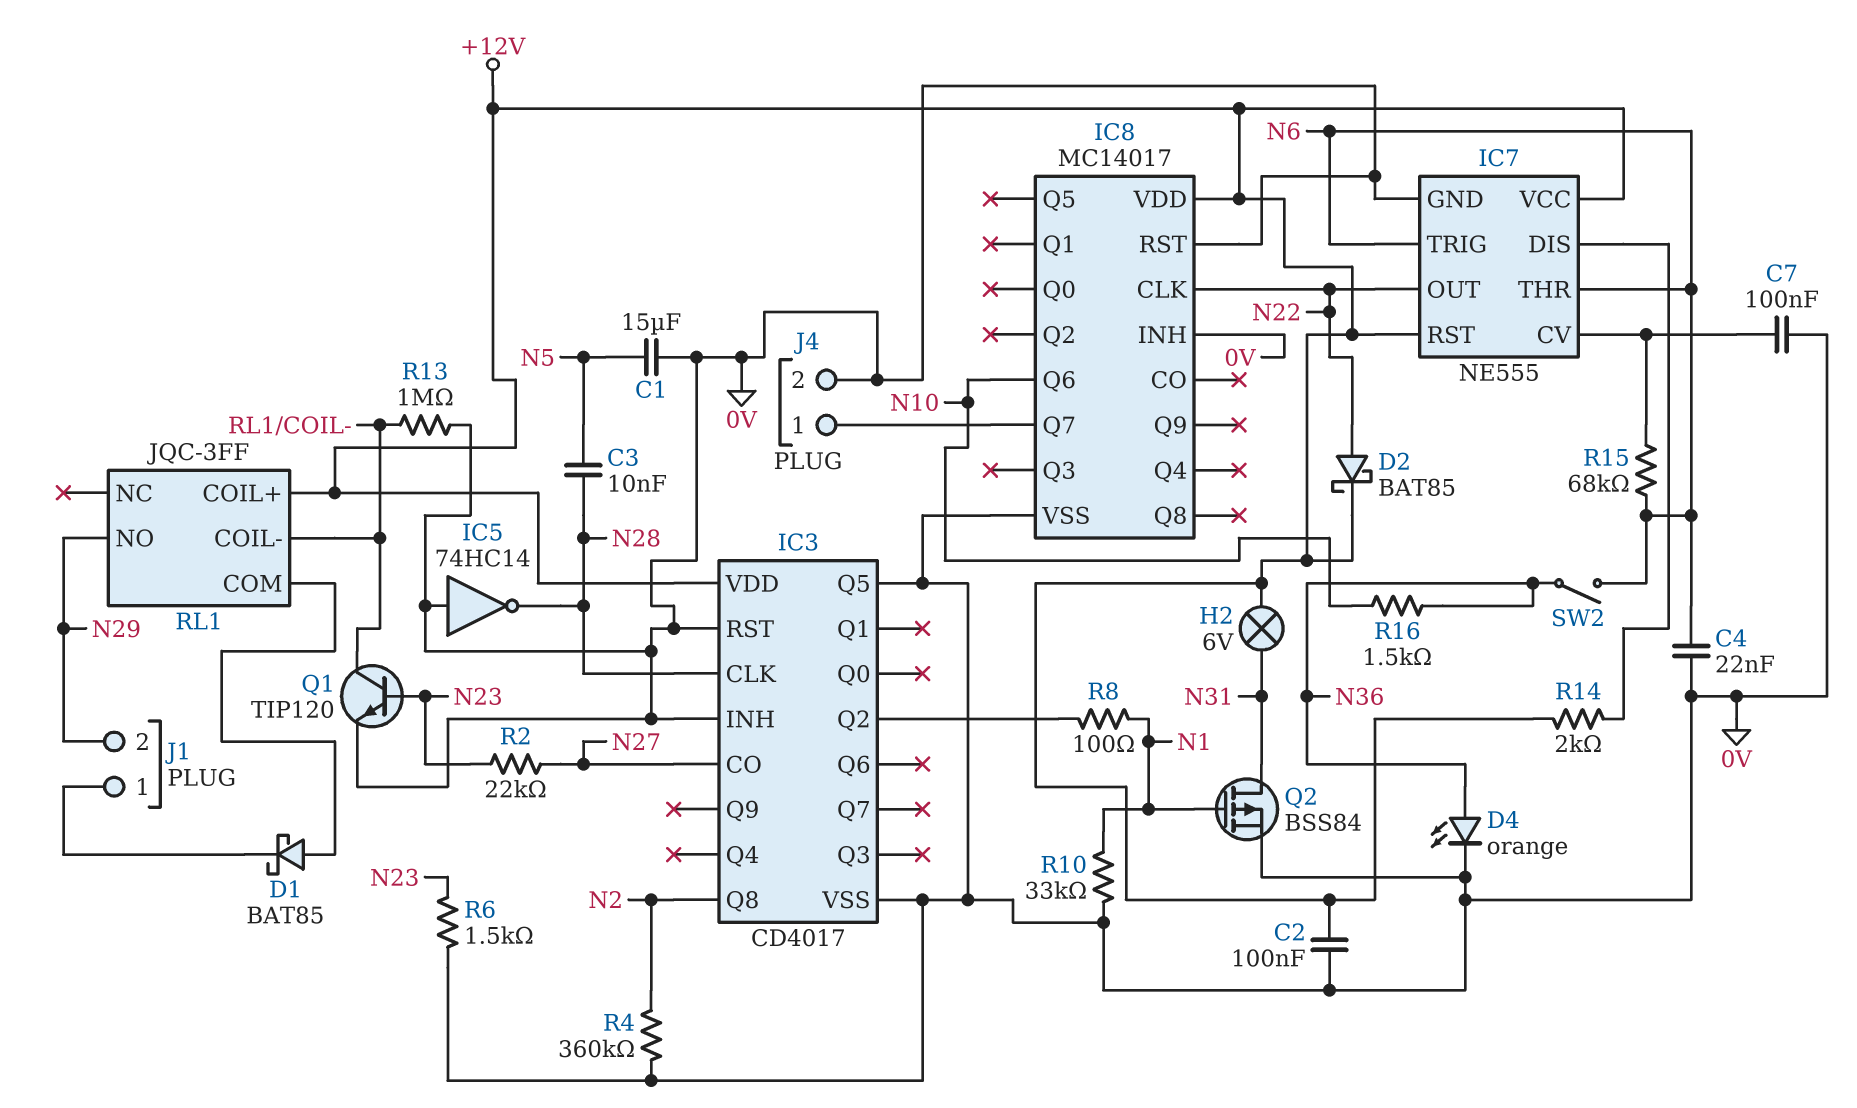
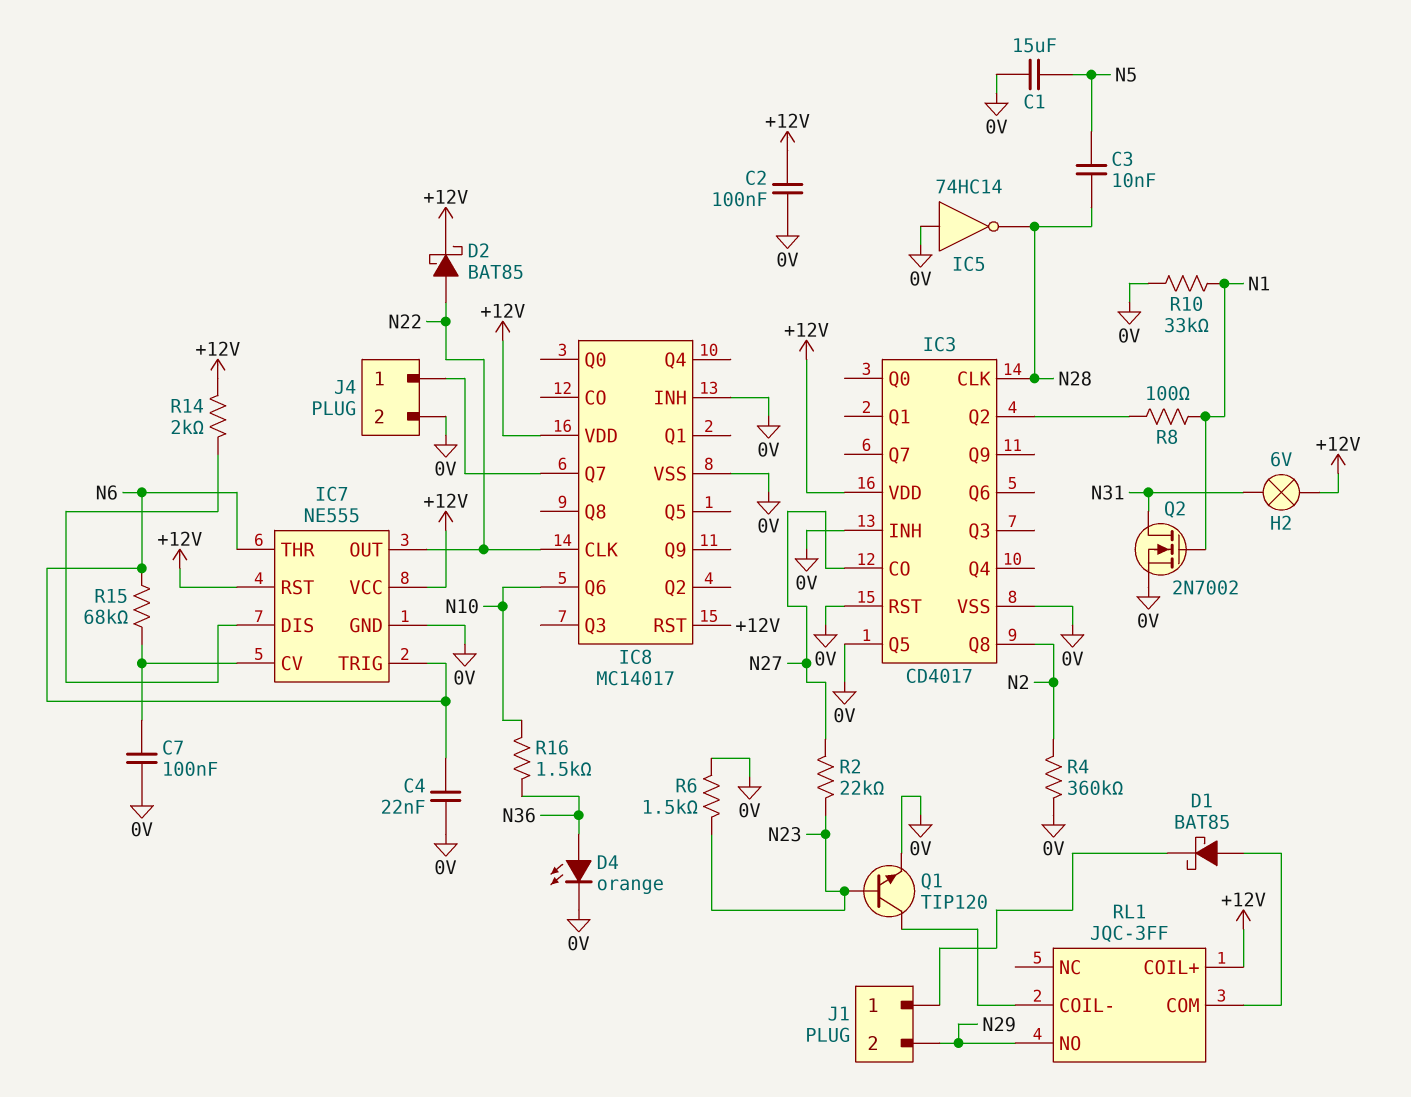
IC8 pin RST: 0V -> +12V
Q2: PMOS BSS84 (G N1, D N31, S 0V) -> NMOS 2N7002 (G N1, D N31, S 0V)
R13: 1M (0V, RL1/COIL-) -> none
SW2: switch (N6, N36) -> none

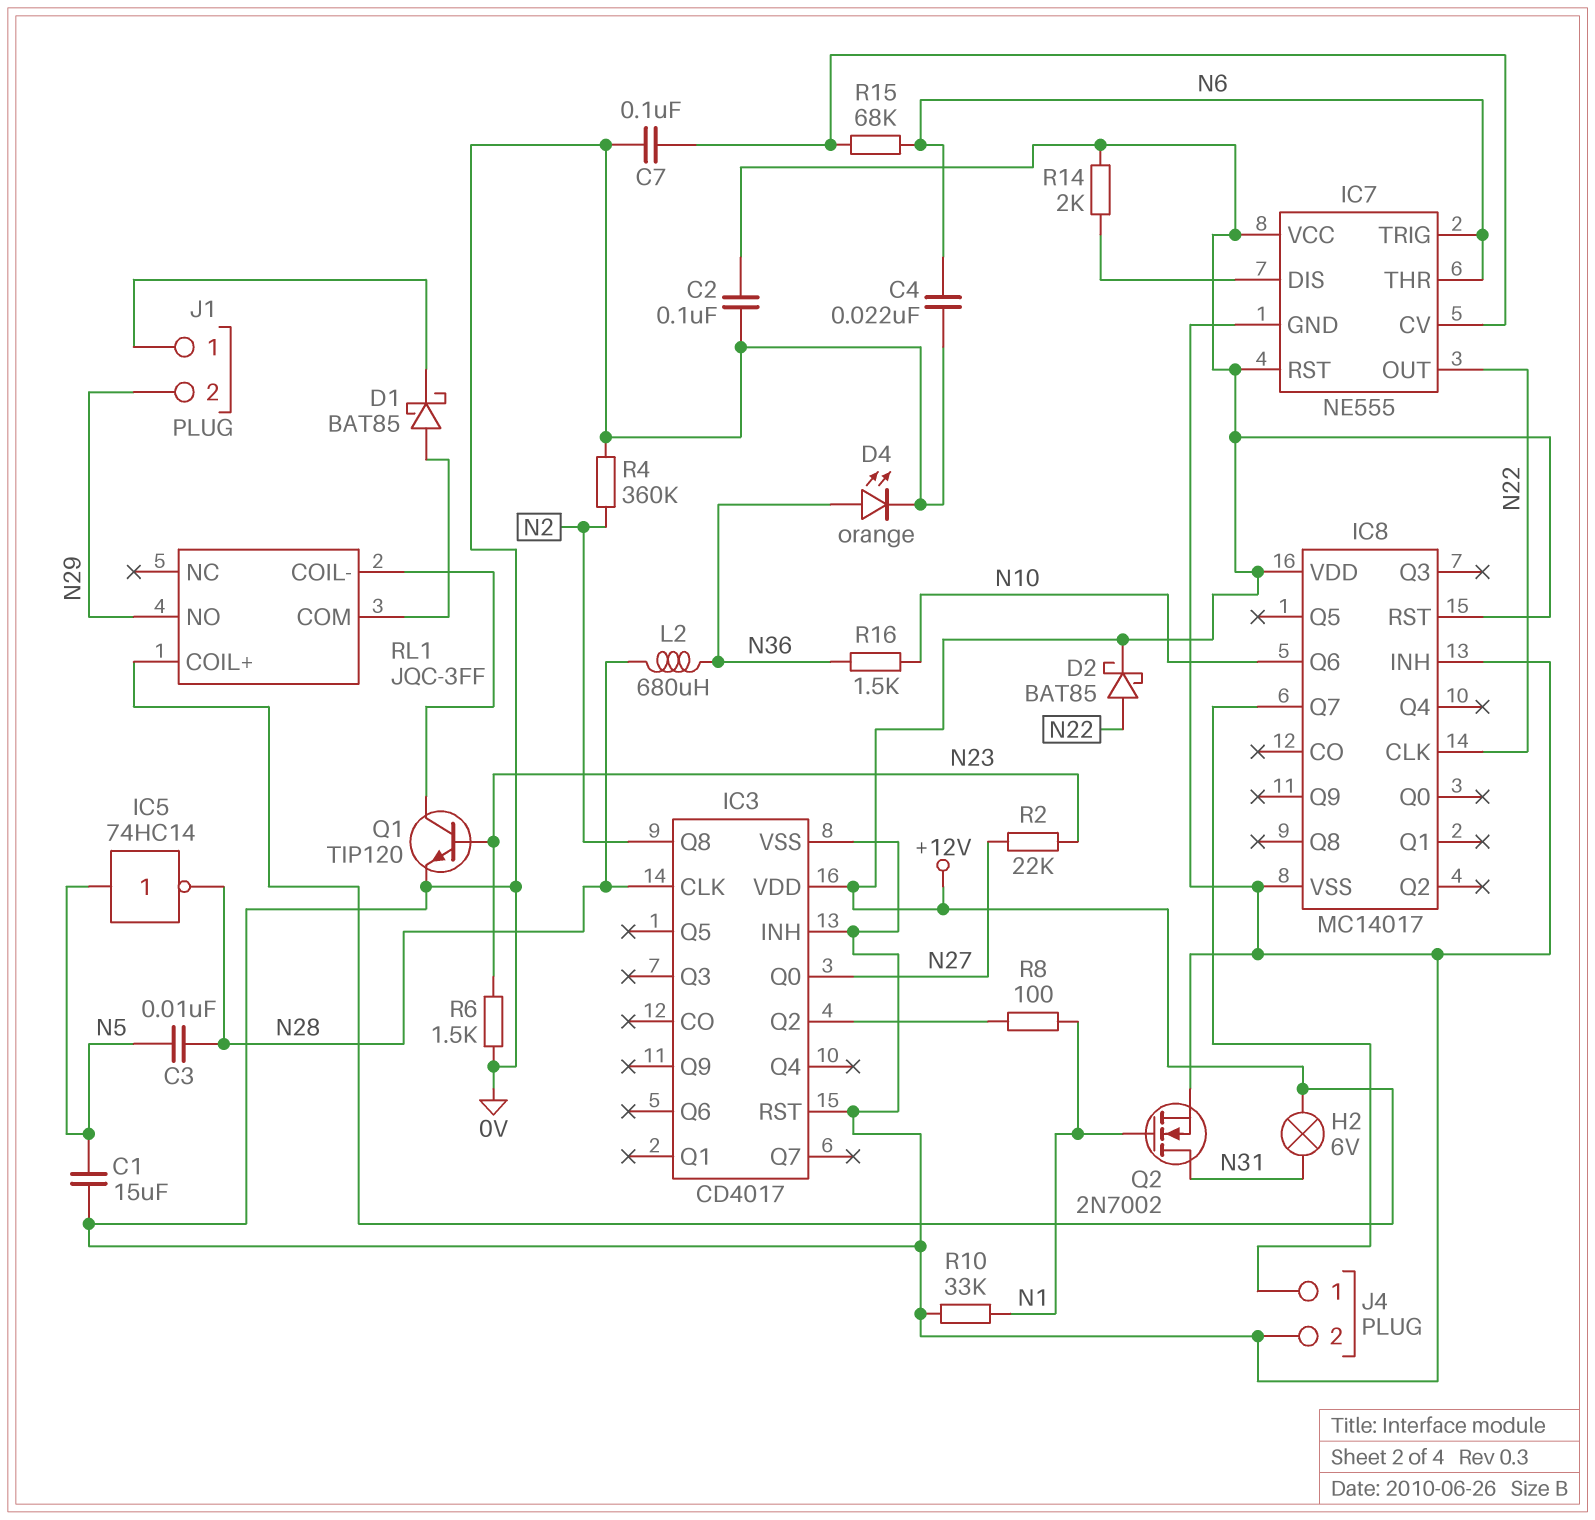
IC3 pin CO: N27 -> none
IC3 pin Q0: none -> N27
IC3 pin Q5: 0V -> none
IC5: NOT 74HC14 (in 0V, out N28) -> NOT 74HC14 (in N5, out N28)
L2: none -> 680uH (N28, N36)

